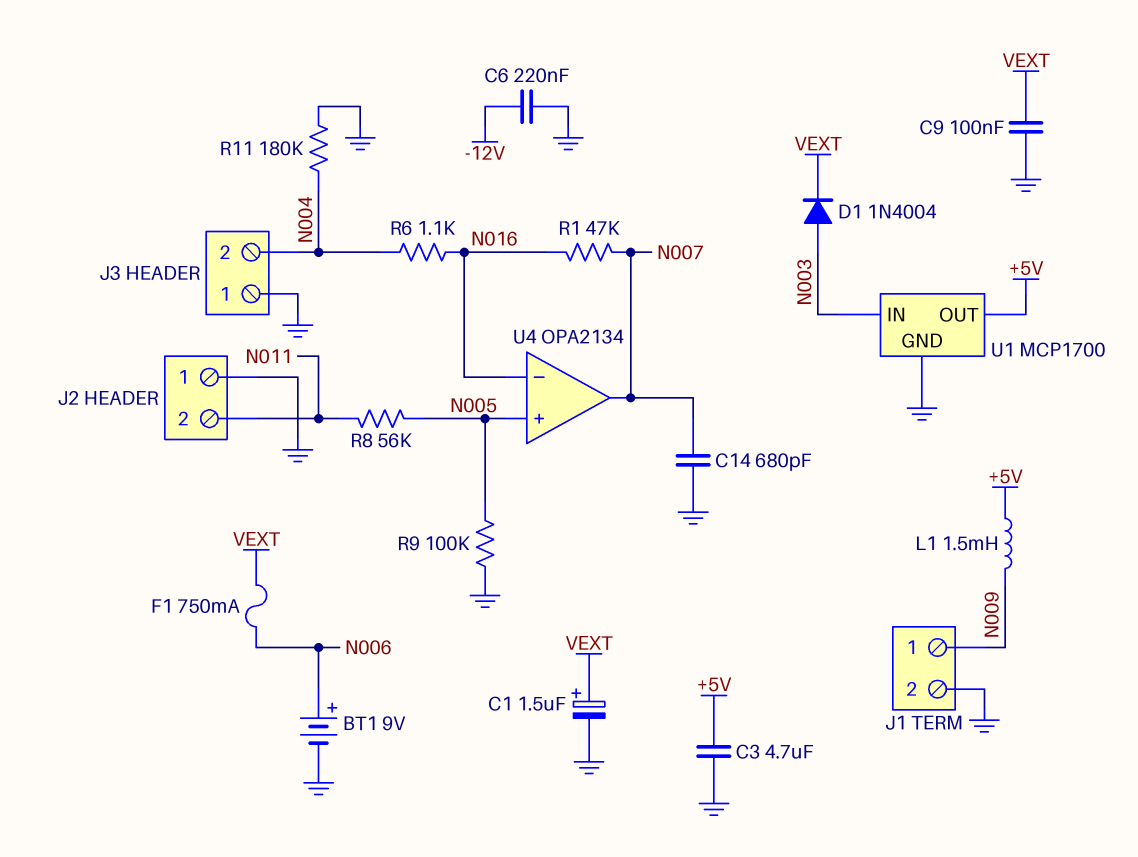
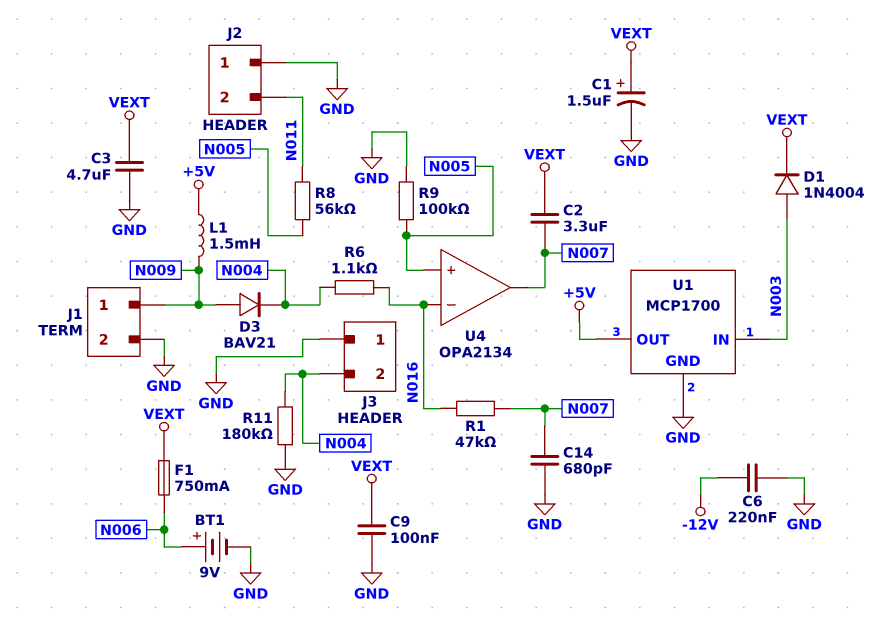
C2: none -> 3.3uF (N007, VEXT)
C3: 4.7uF (+5V, GND) -> 4.7uF (GND, VEXT)
D3: none -> diode BAV21 (A N009, K N004)

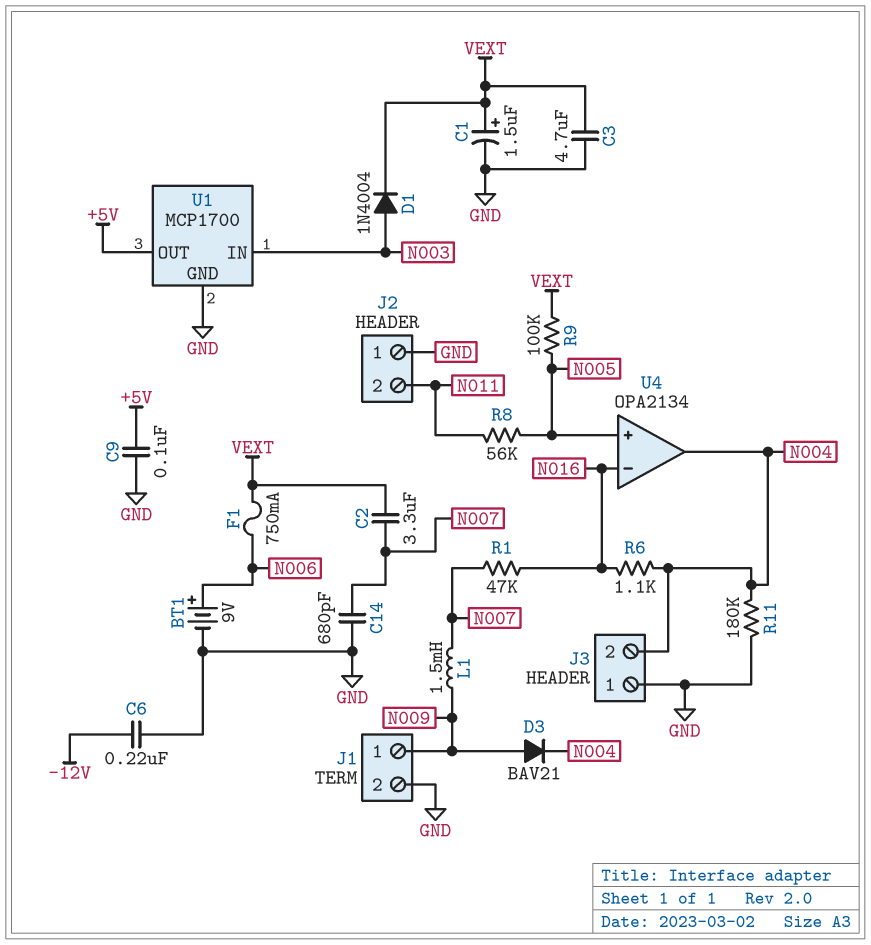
C9: 100nF (GND, VEXT) -> 100nF (+5V, GND)
L1: 1.5mH (+5V, N009) -> 1.5mH (N007, N009)
R9: 100k (GND, N005) -> 100k (N005, VEXT)
U4 pin out: N007 -> N004

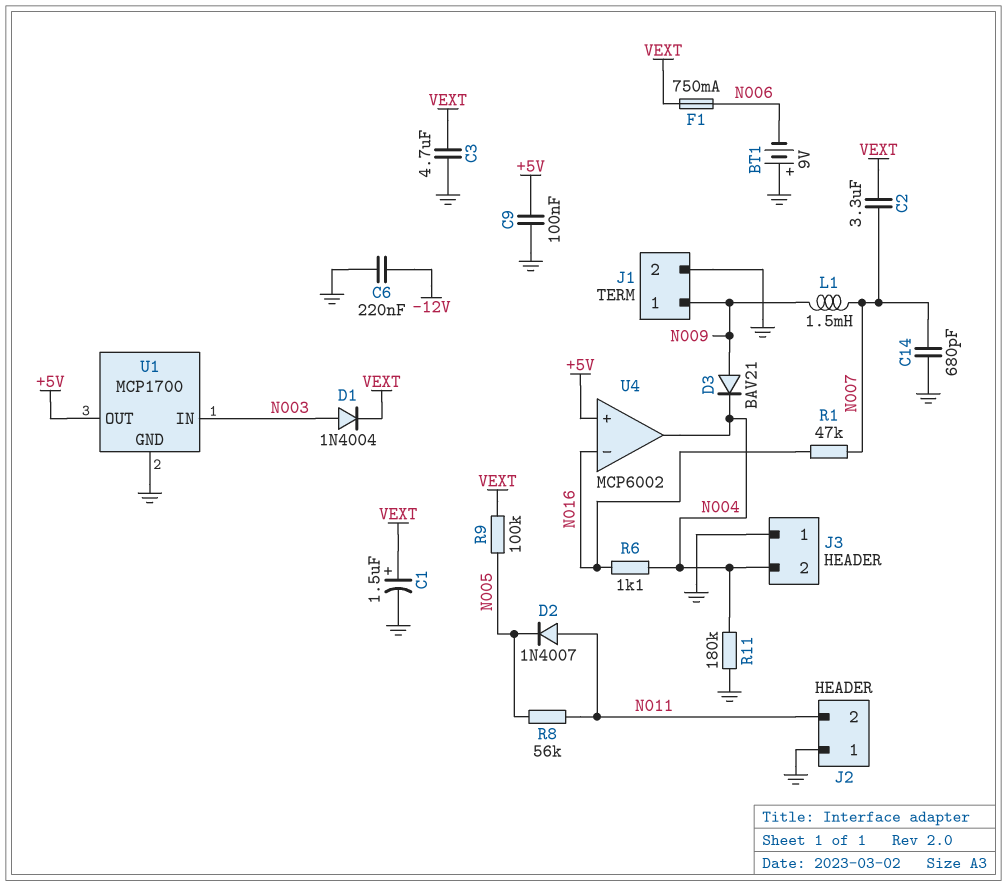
BT1: 9V (plus N006, minus GND) -> 9V (plus GND, minus N006)
D2: none -> diode 1N4007 (A N011, K N005)
U4: OPA2134 -> MCP6002
U4 pin in+: N005 -> +5V

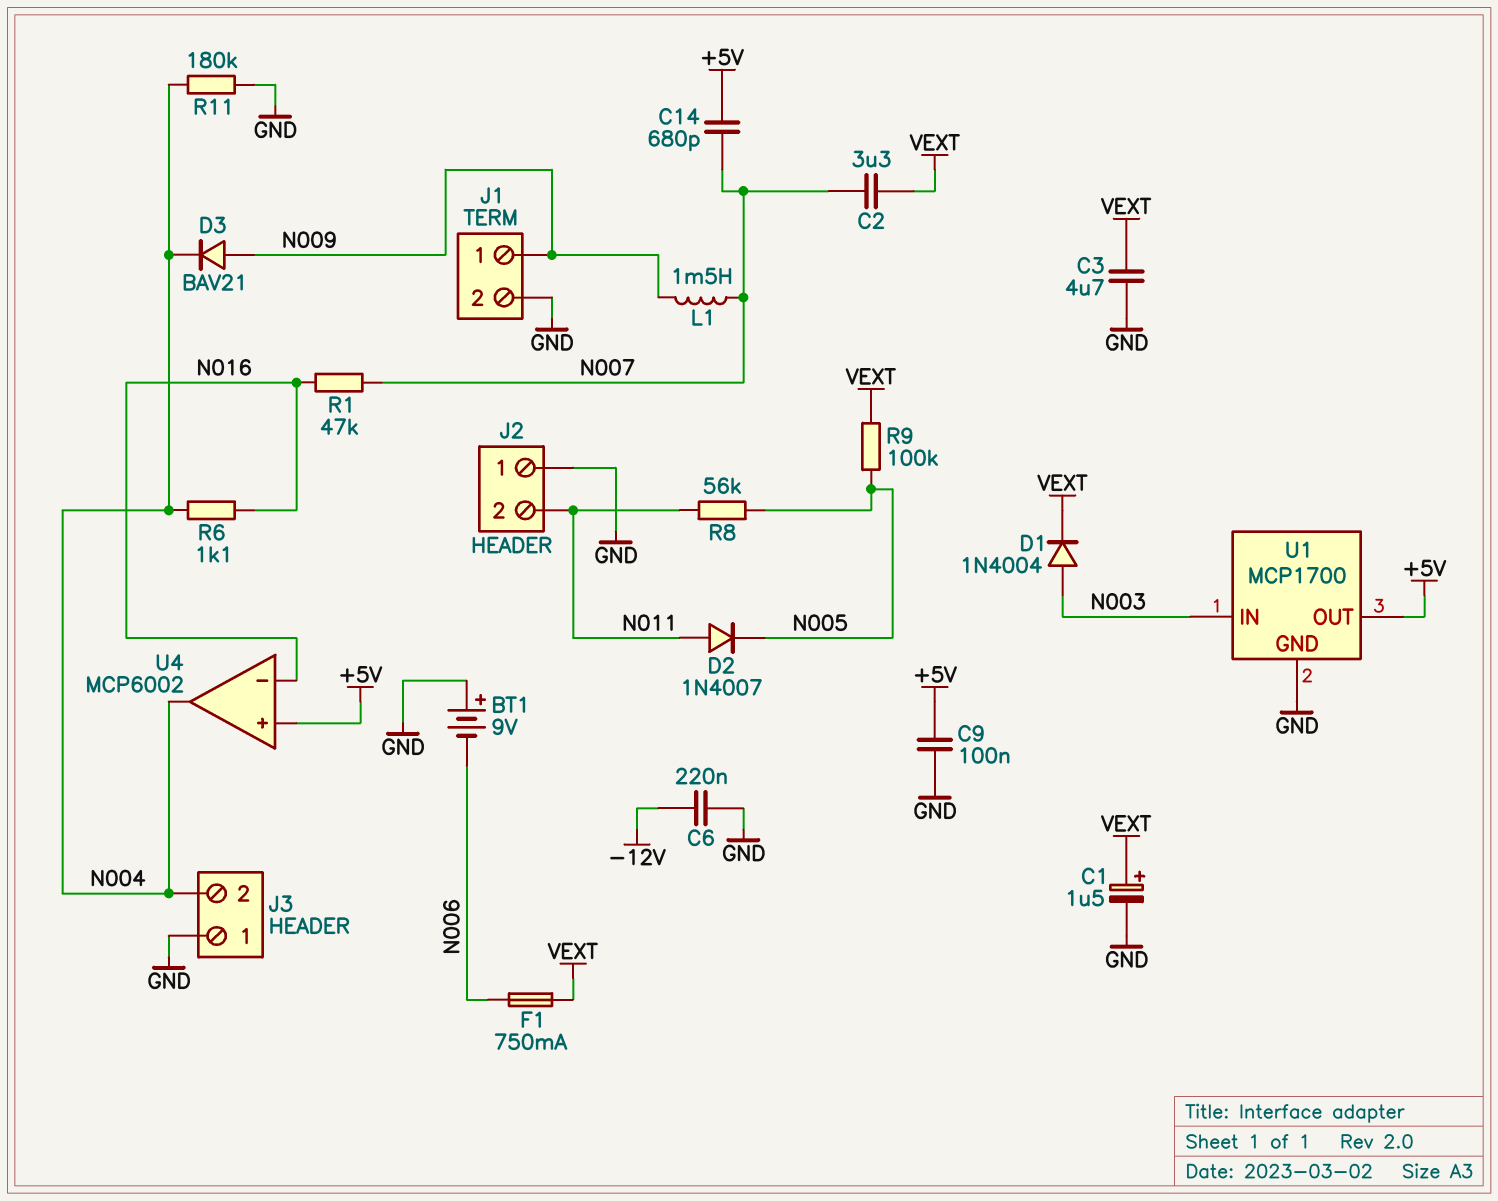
C14: 680pF (GND, N007) -> 680pF (+5V, N007)

